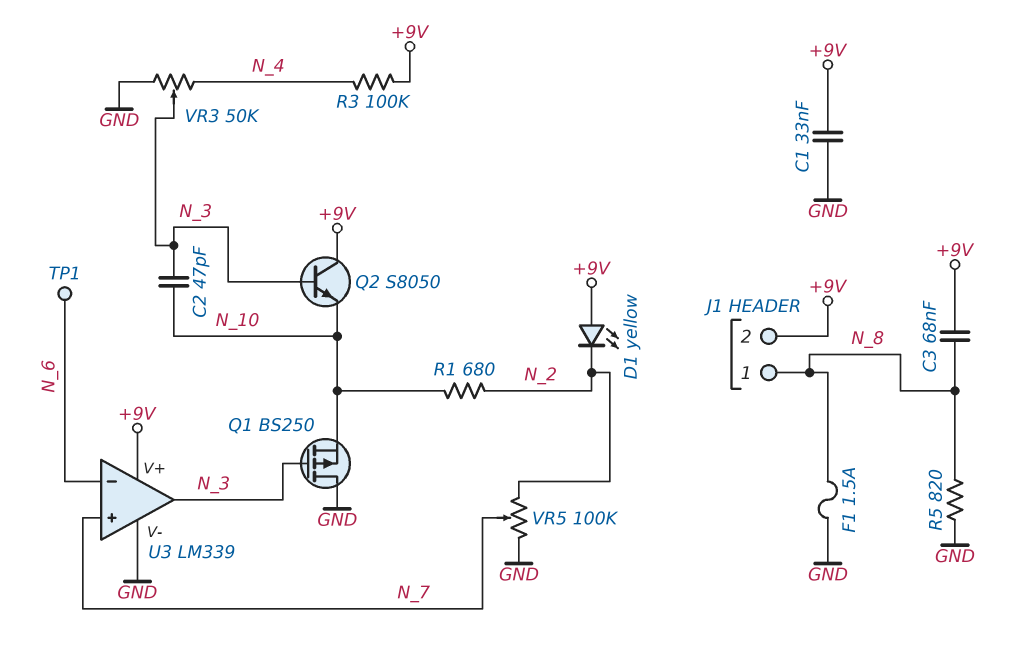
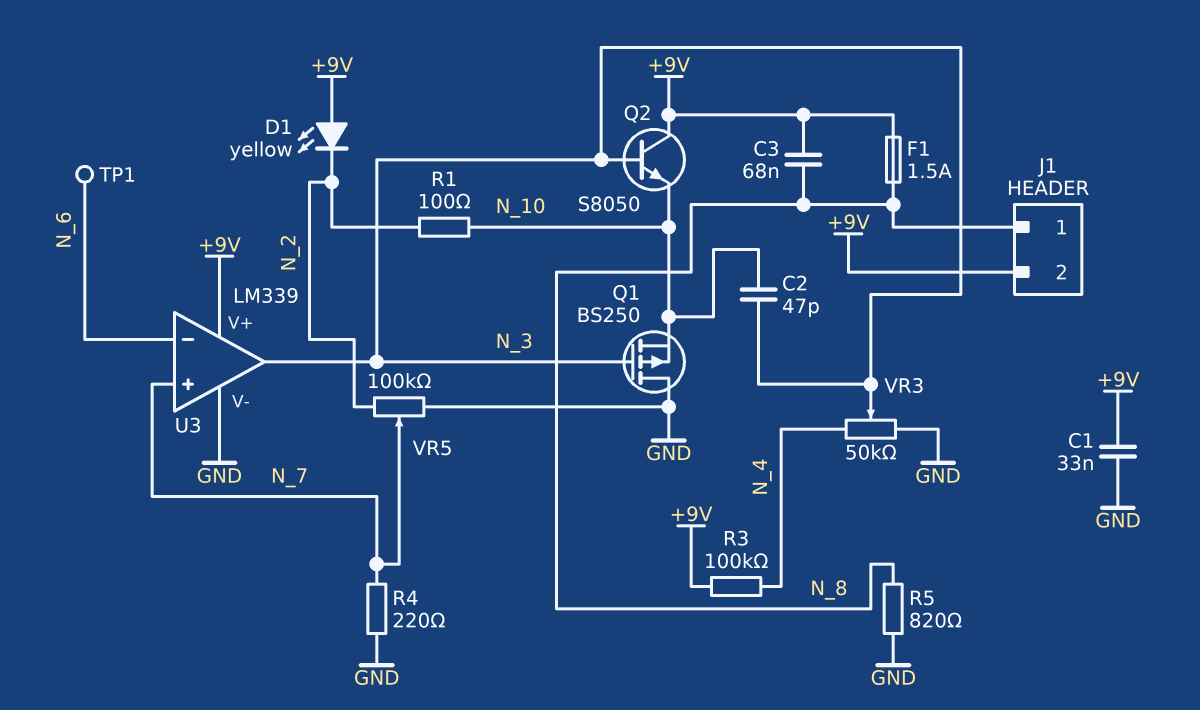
F1: 1.5A (GND, N_8) -> 1.5A (+9V, N_8)
R1: 680 (N_2, N_10) -> 100 (N_2, N_10)
R4: none -> 220 (GND, N_7)

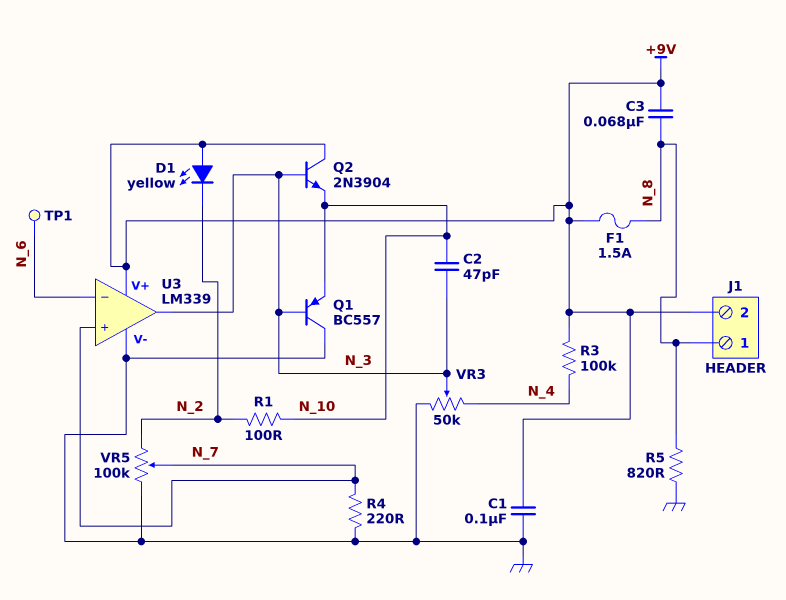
C1: 33nF (+9V, GND) -> 100nF (+9V, GND)
Q1: PMOS BS250 (G N_3, D GND, S N_10) -> PNP BC557 (B N_3, C GND, E N_10)
Q2: NPN S8050 (B N_3, C +9V, E N_10) -> NPN 2N3904 (B N_3, C +9V, E N_10)

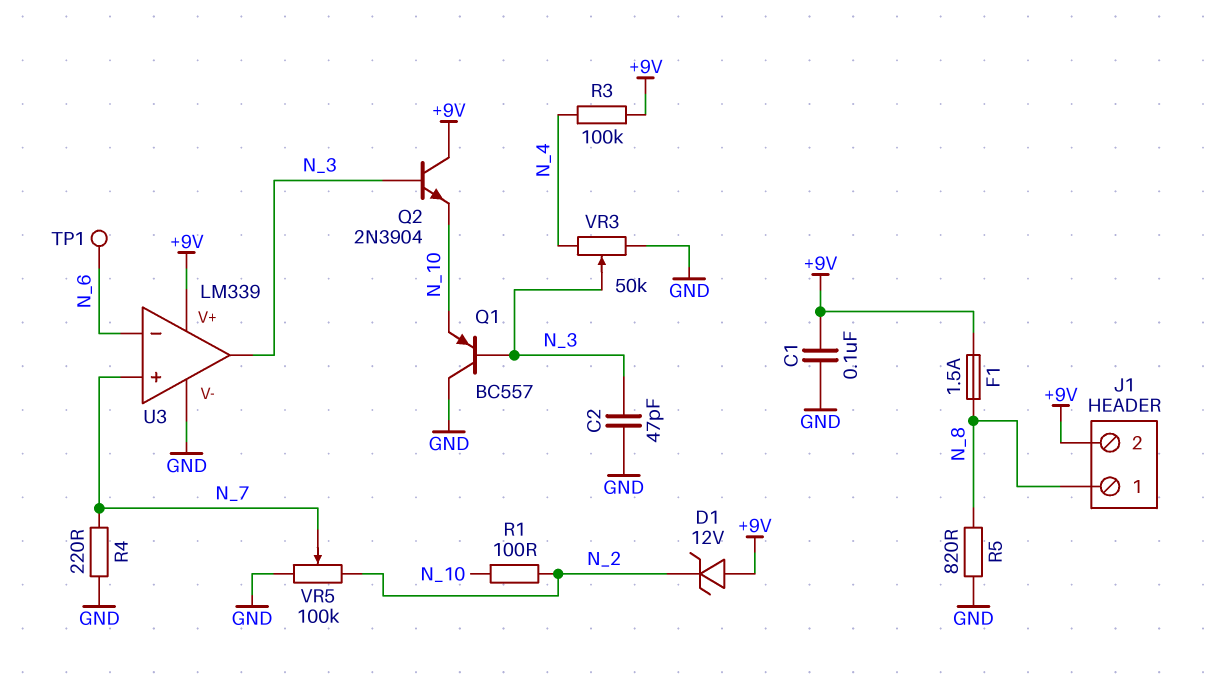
C2: 47pF (N_3, N_10) -> 47pF (GND, N_3)
C3: 68nF (+9V, N_8) -> none
D1: LED yellow (A +9V, K N_2) -> zener 12V (A +9V, K N_2)

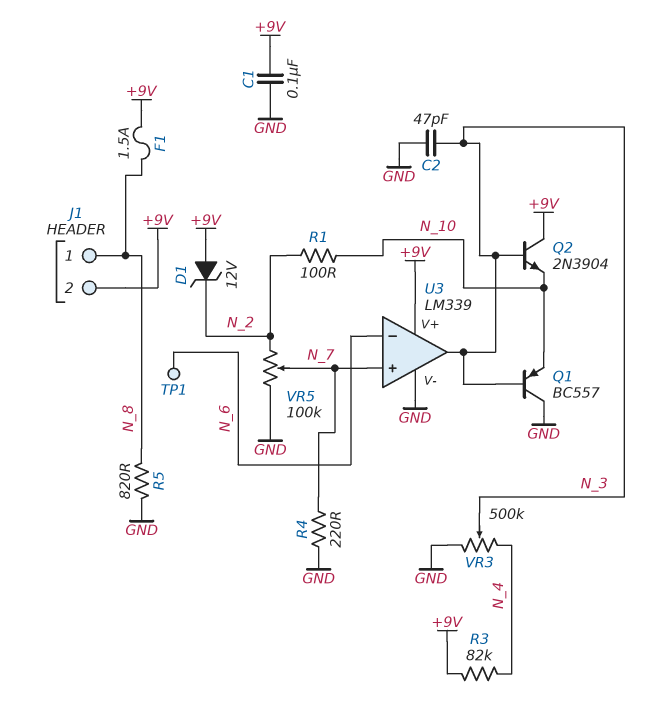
R3: 100k (+9V, N_4) -> 82k (+9V, N_4)
VR3: 50k (GND, N_4, wiper N_3) -> 500k (GND, N_4, wiper N_3)

